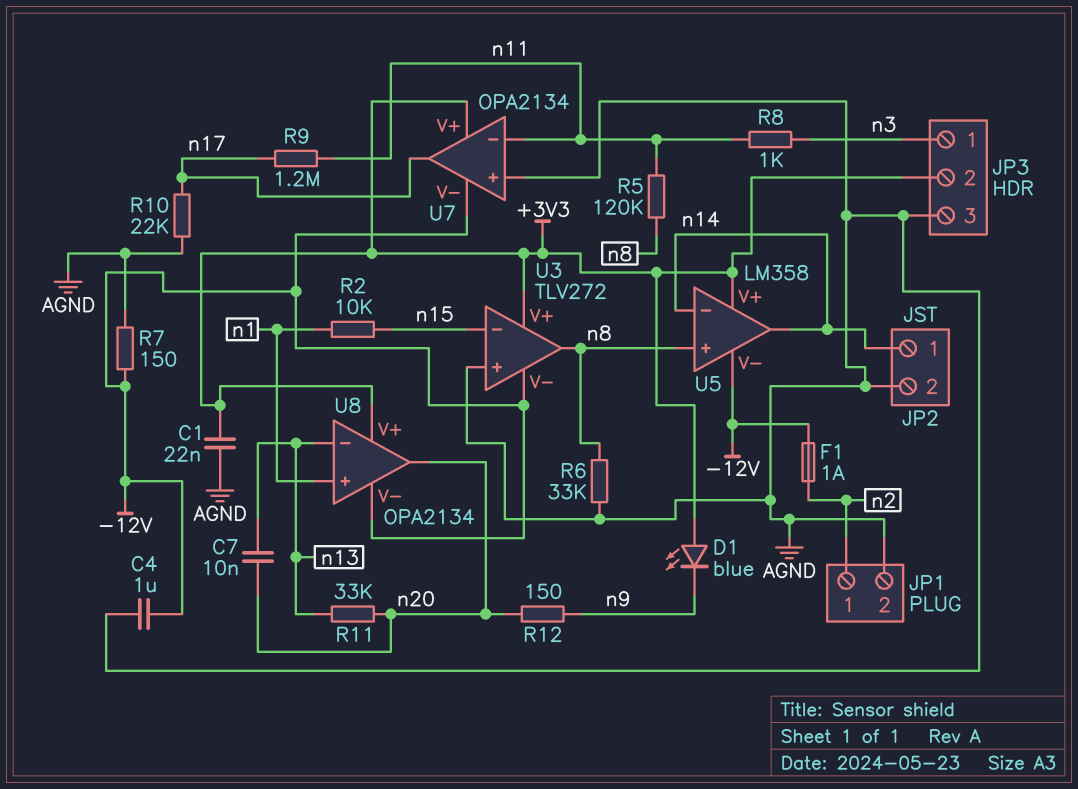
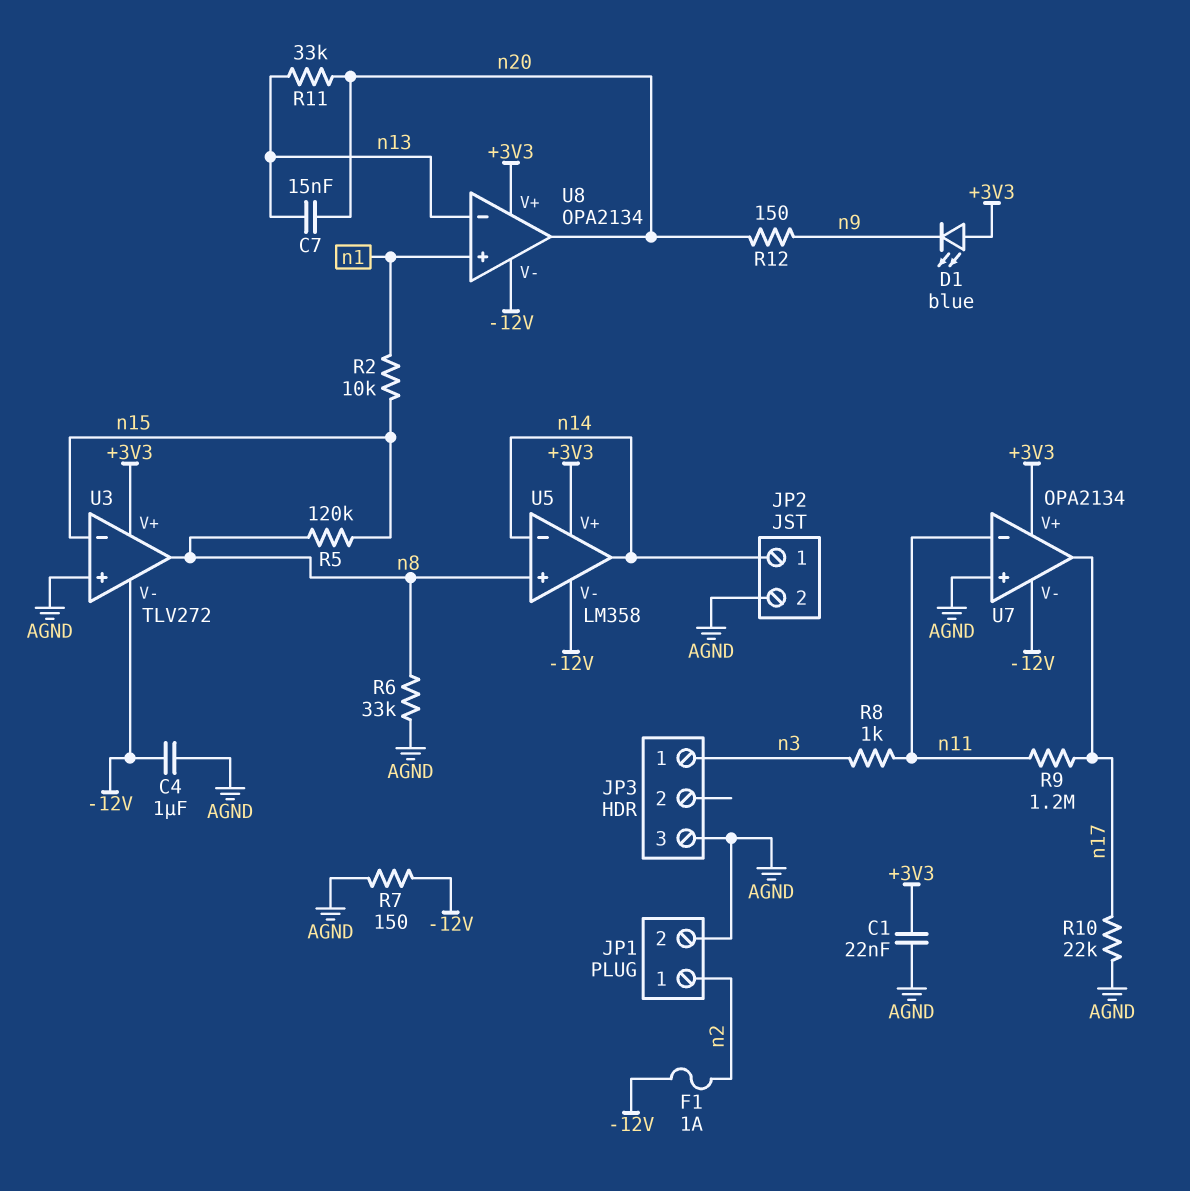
C7: 10nF (n13, n20) -> 15nF (n13, n20)
JP3 pin 2: +3V3 -> none
R5: 120k (n8, n11) -> 120k (n8, n15)

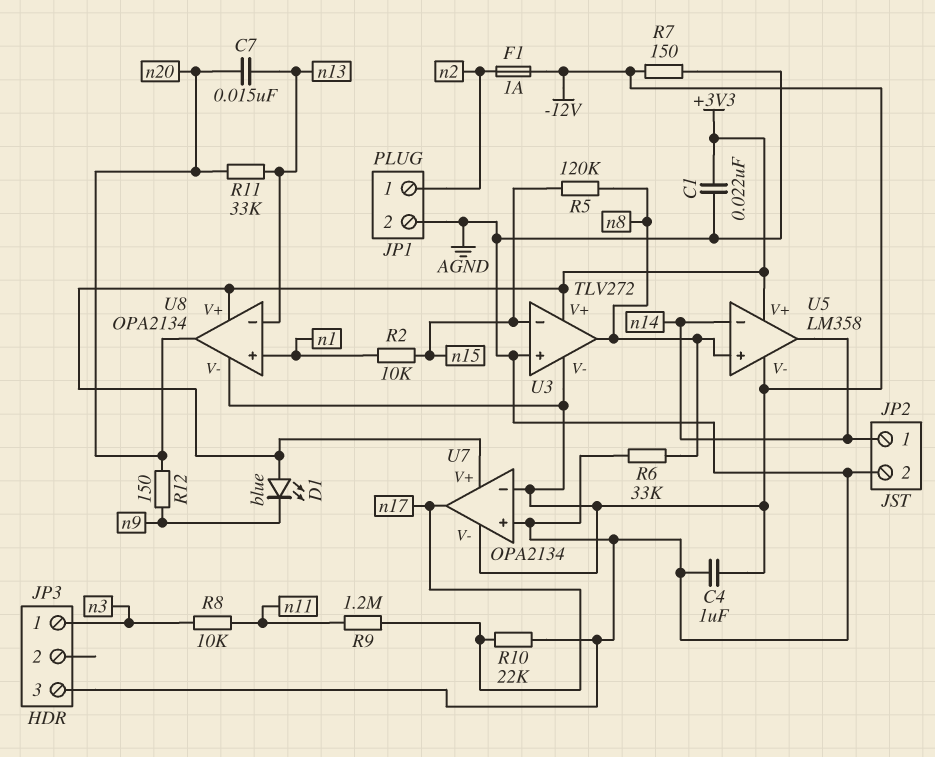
R8: 1k (n3, n11) -> 10k (n3, n11)
U7 pin in-: n11 -> -12V

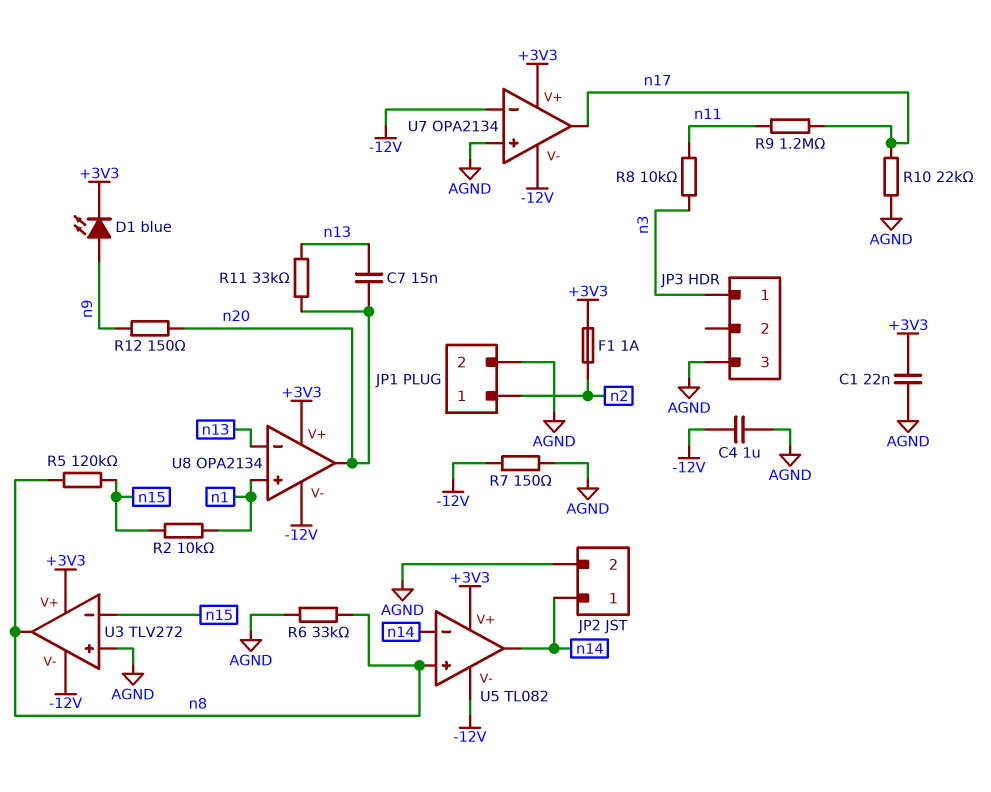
D1: LED blue (A +3V3, K n9) -> LED blue (A n9, K +3V3)
F1: 1A (-12V, n2) -> 1A (+3V3, n2)
U5: LM358 -> TL082

